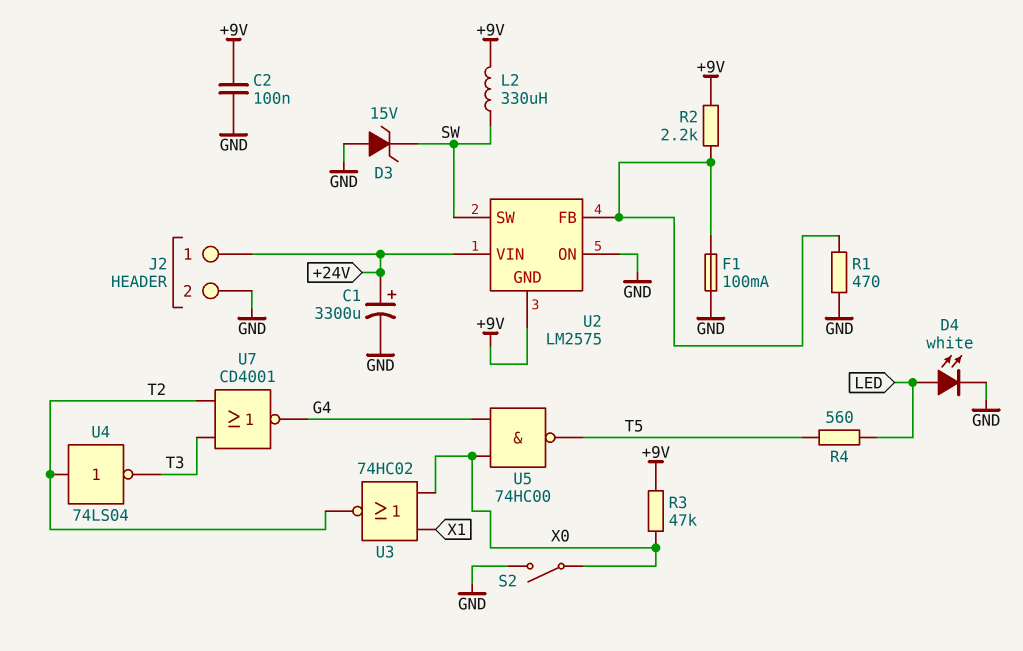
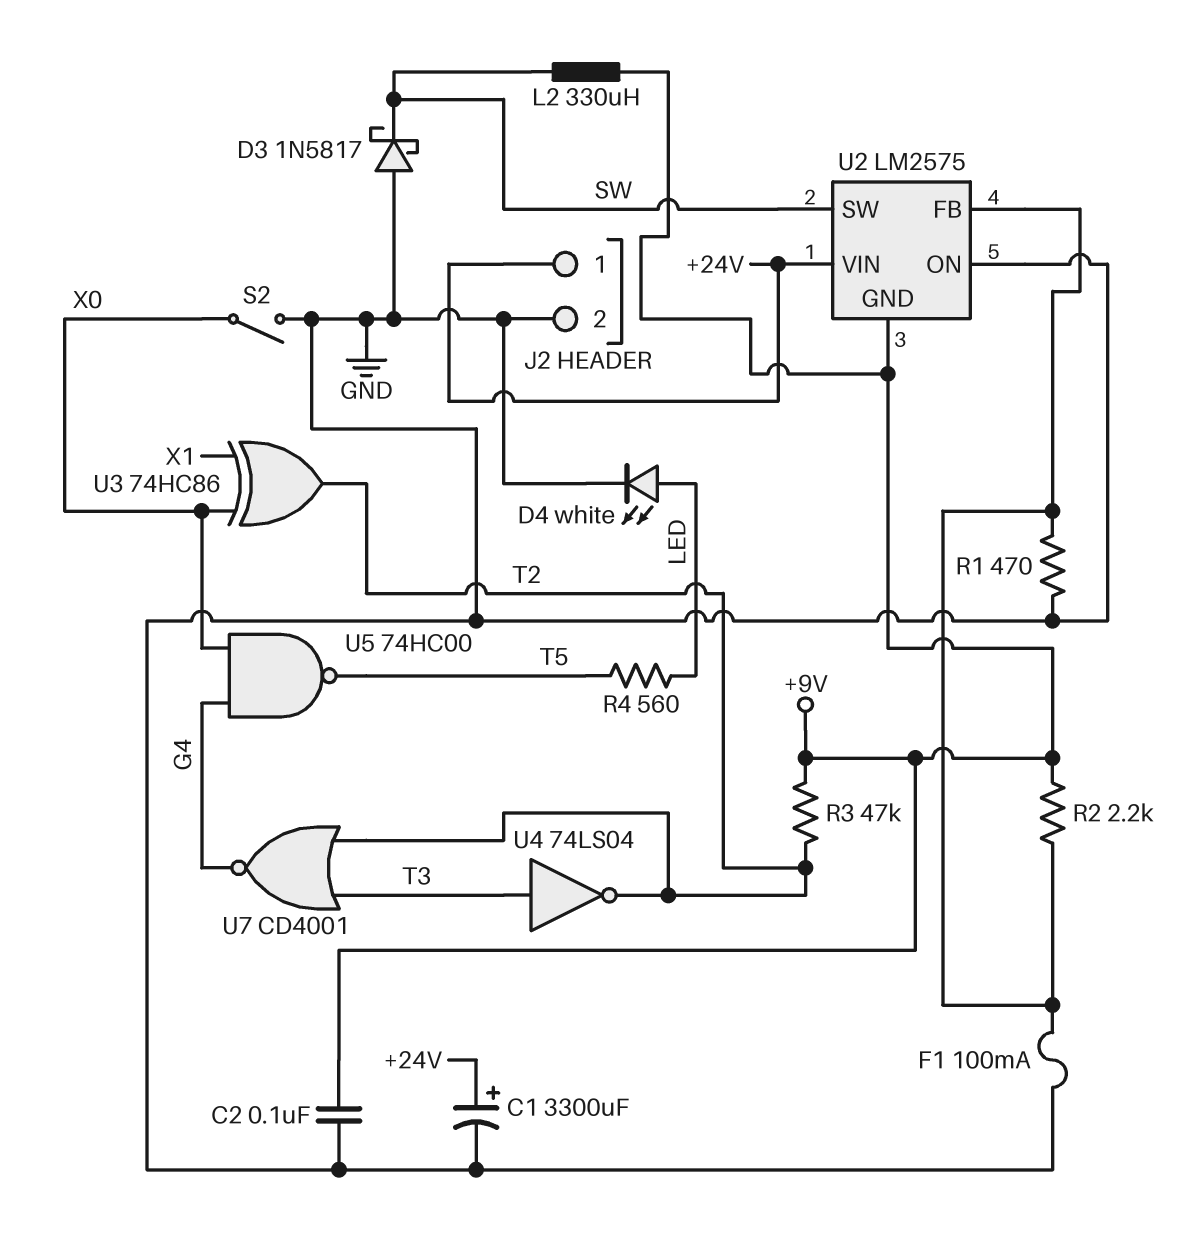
D3: zener 15V (A GND, K SW) -> schottky 1N5817 (A GND, K SW)
R3: 47k (+9V, X0) -> 47k (+9V, T2)
U3: NOR 74HC02 (in X0, in X1, out T2) -> XOR 74HC86 (in X0, in X1, out T2)
U4: NOT 74LS04 (in T2, out T3) -> NOT 74LS04 (in T3, out T2)

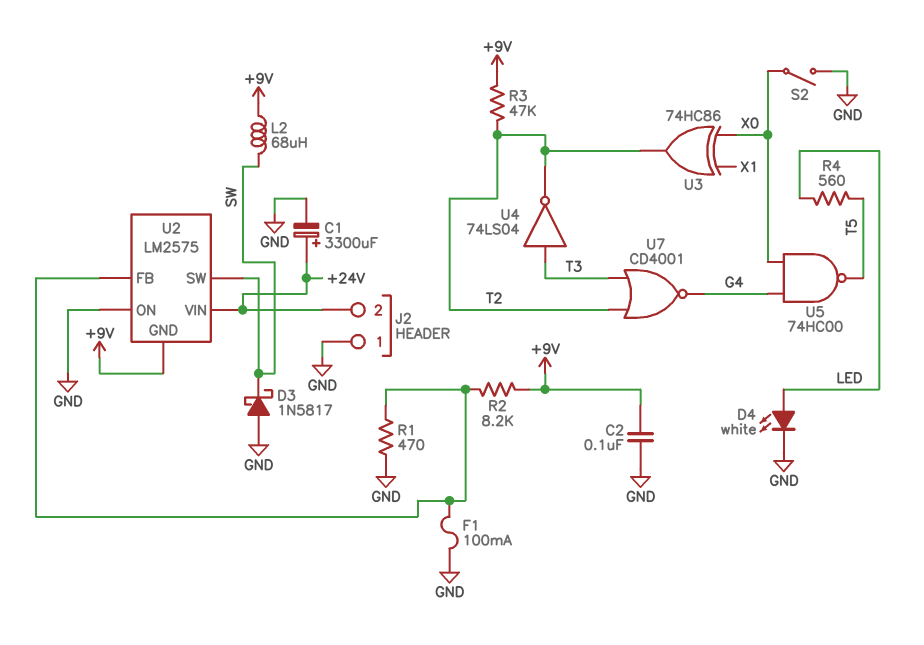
J2 pin 1: +24V -> GND
J2 pin 2: GND -> +24V
L2: 330uH (+9V, SW) -> 68uH (+9V, SW)
R2: 2.2k (+9V, U2/FB) -> 8.2k (+9V, U2/FB)

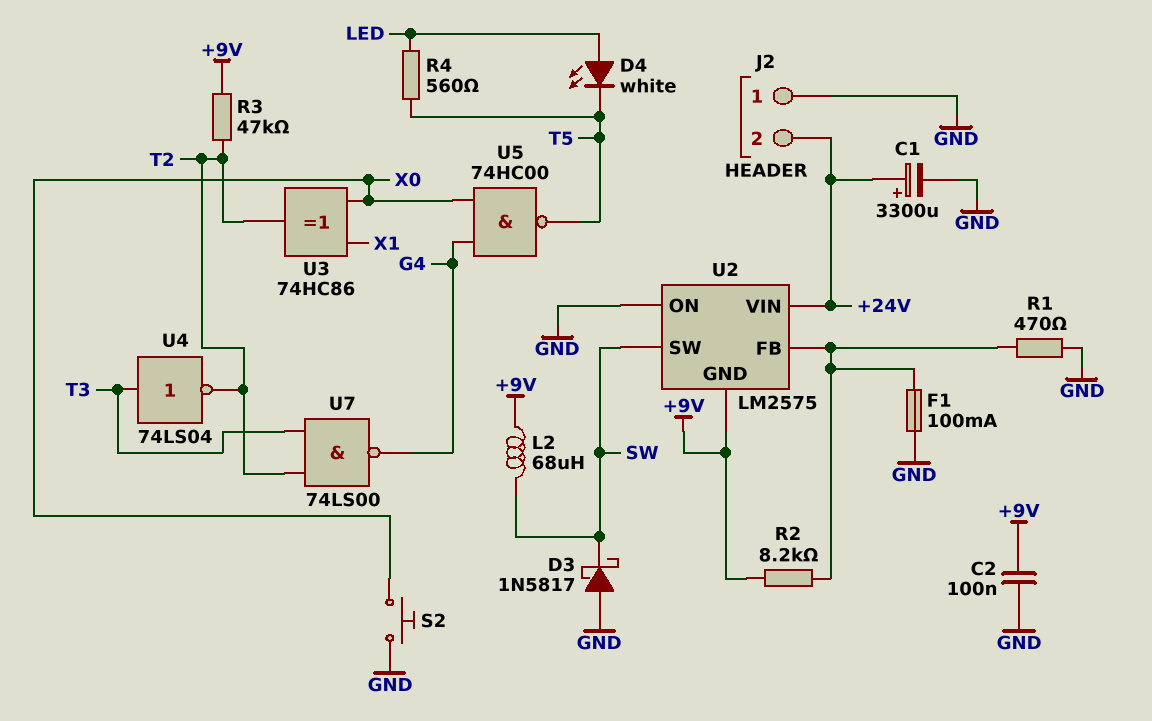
D4: LED white (A LED, K GND) -> LED white (A LED, K T5)
S2: switch (GND, X0) -> button (GND, X0)
U7: NOR CD4001 (in T2, in T3, out G4) -> NAND 74LS00 (in T2, in T3, out G4)

